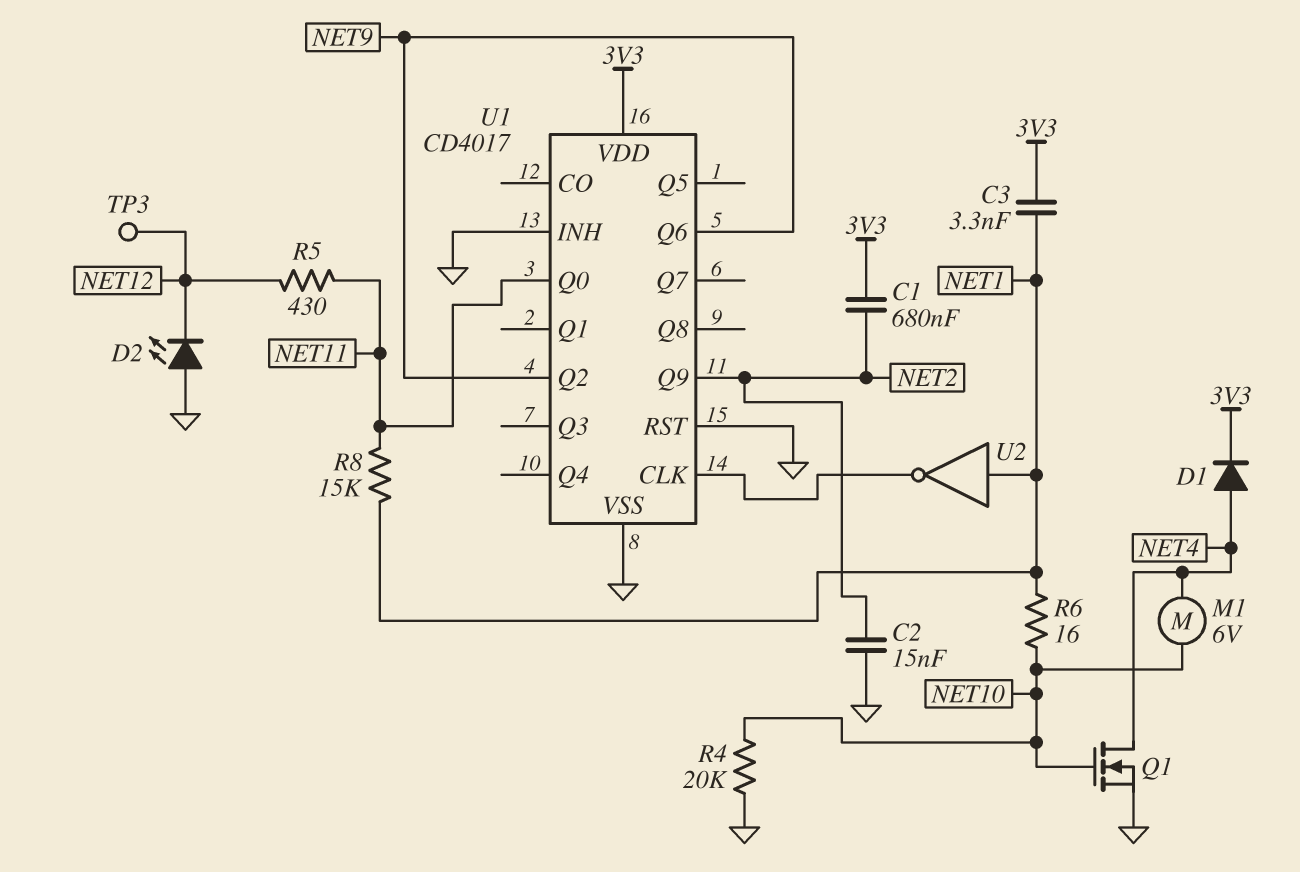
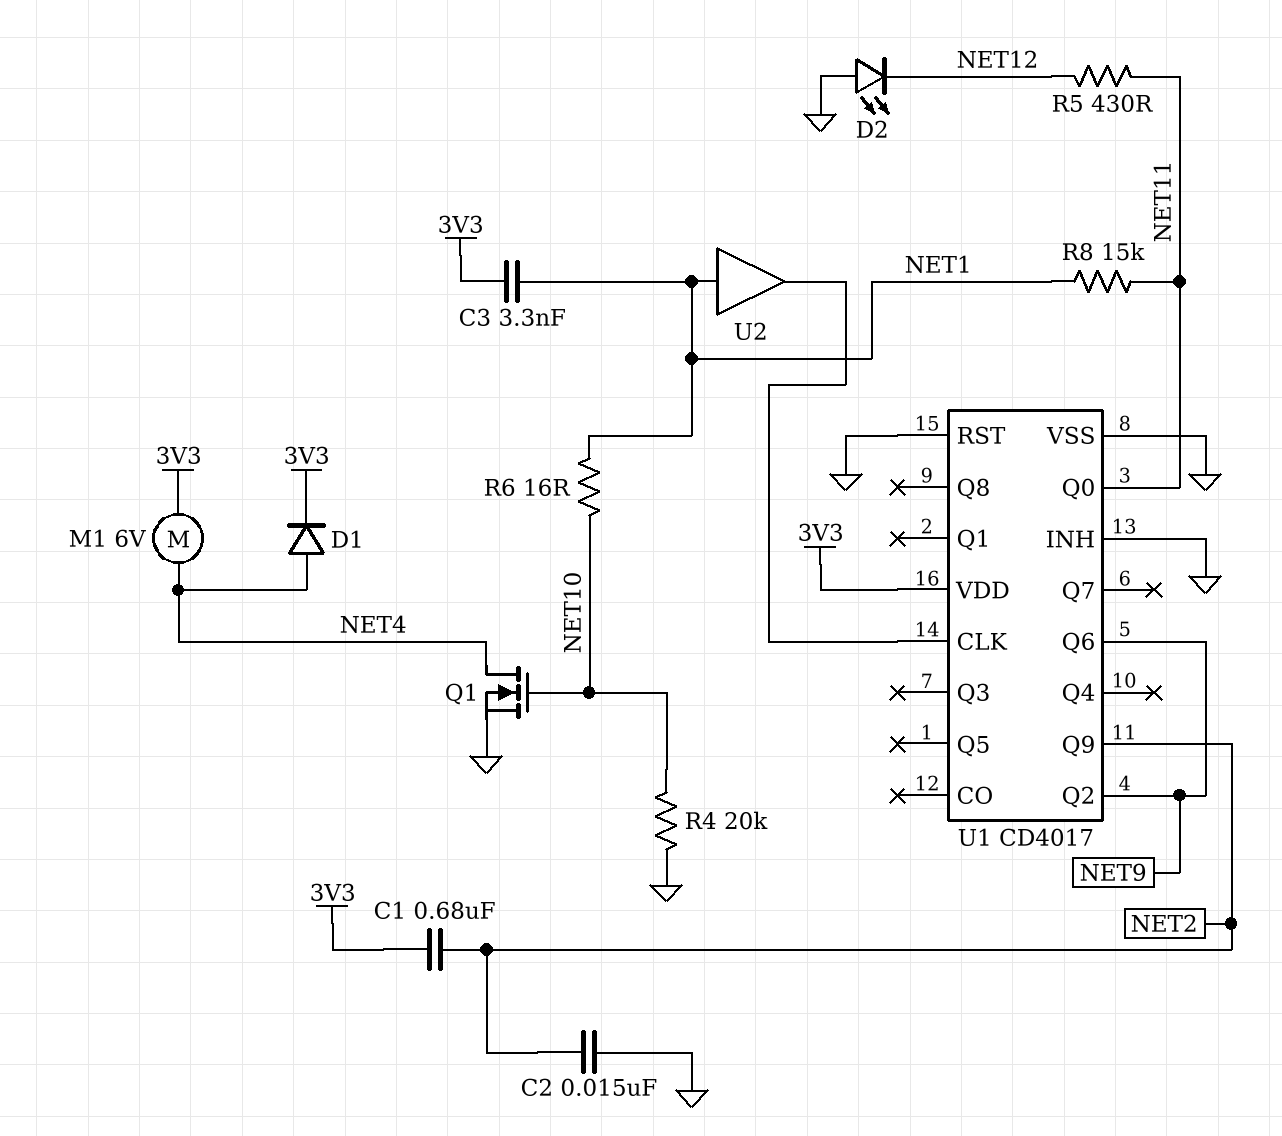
M1: motor 6V (NET4, NET10) -> motor 6V (3V3, NET4)
TP3: test point (NET12) -> none
U2: NOT (in NET1, out U1/CLK) -> buffer (in NET1, out U1/CLK)

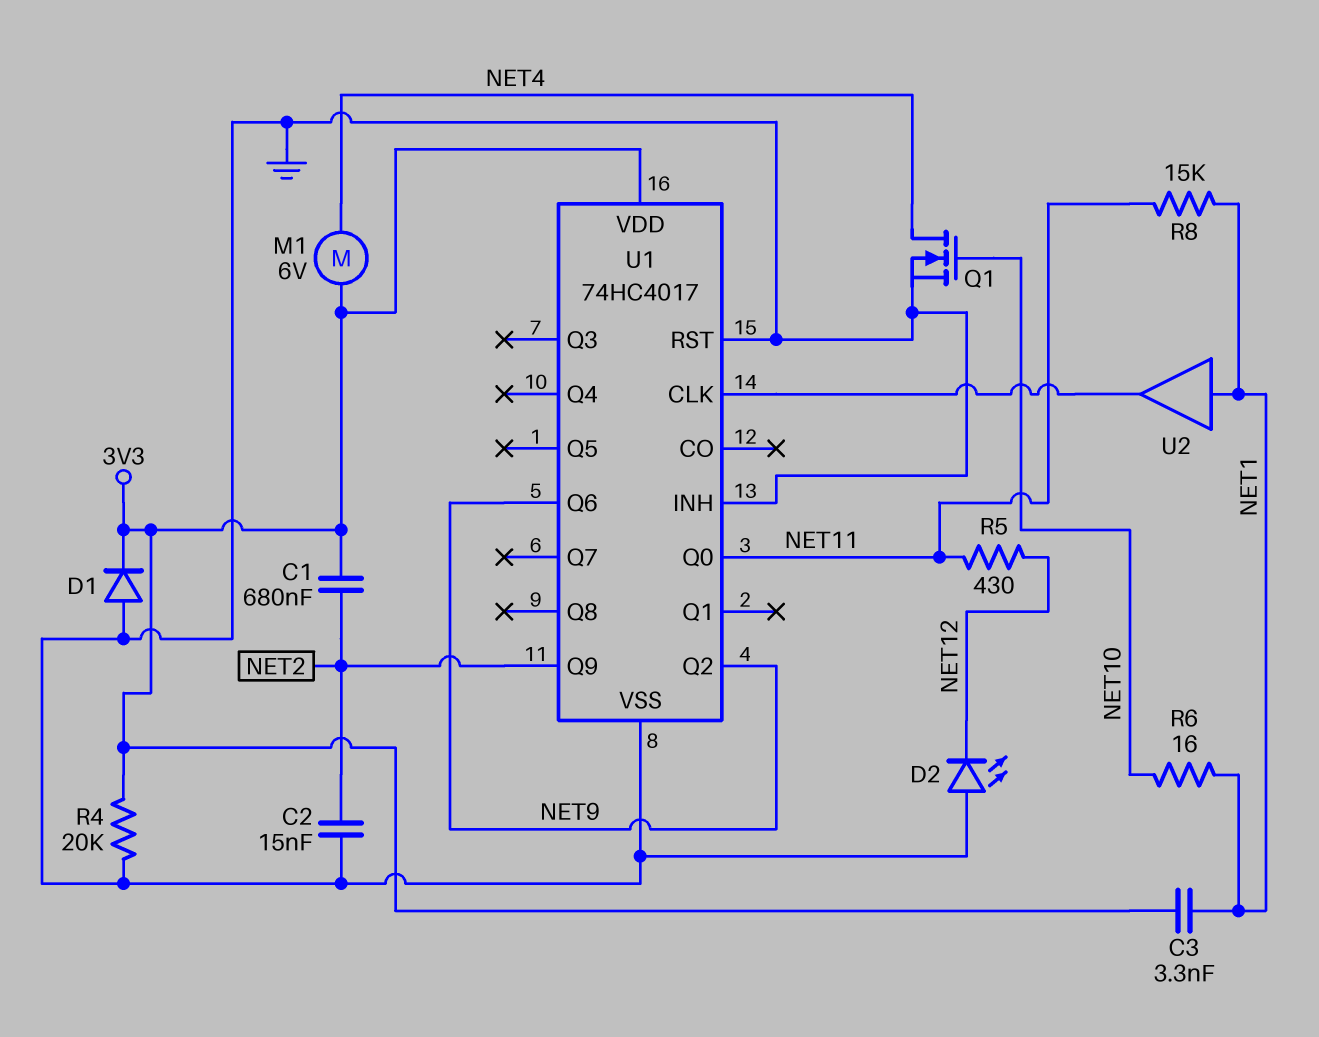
D1: diode (A NET4, K 3V3) -> diode (A GND, K 3V3)
R4: 20k (GND, NET10) -> 20k (3V3, GND)
U1: CD4017 -> 74HC4017

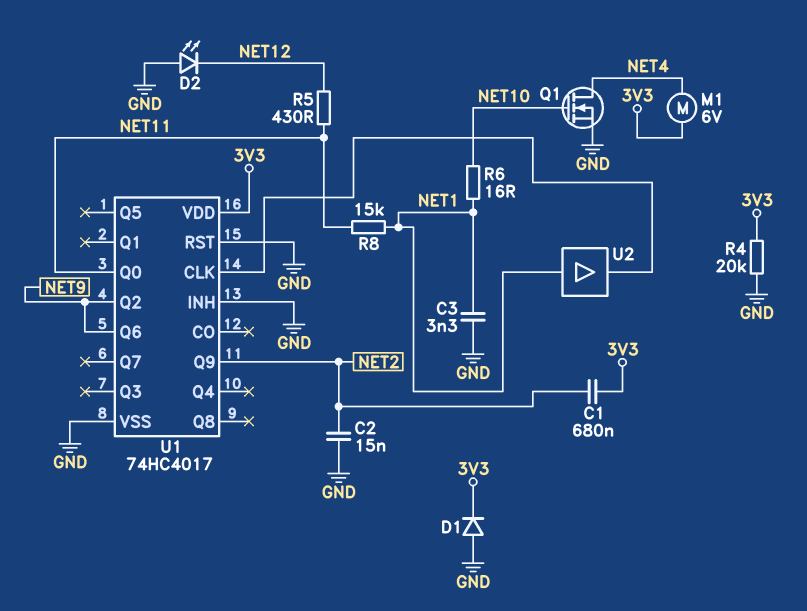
C3: 3.3nF (3V3, NET1) -> 3.3nF (GND, NET1)

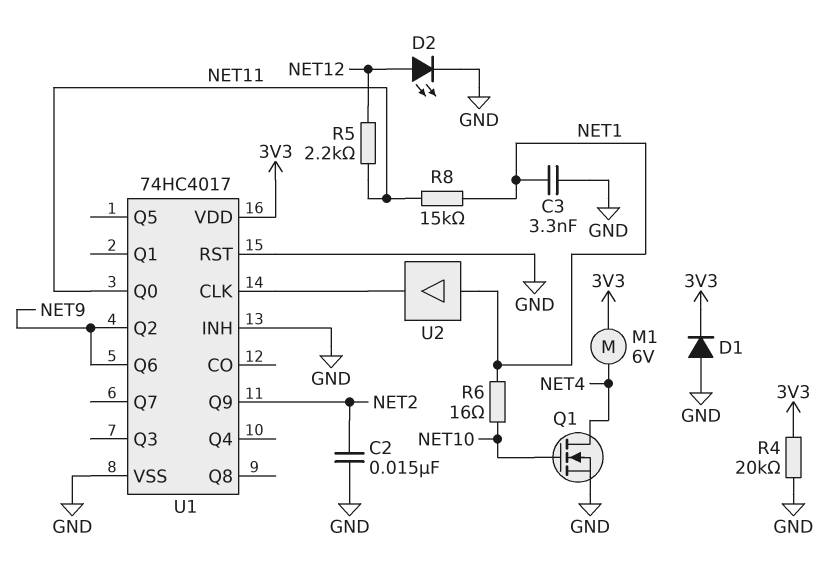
C1: 680nF (3V3, NET2) -> none
D2: LED (A GND, K NET12) -> LED (A NET12, K GND)
R5: 430 (NET11, NET12) -> 2.2k (NET11, NET12)

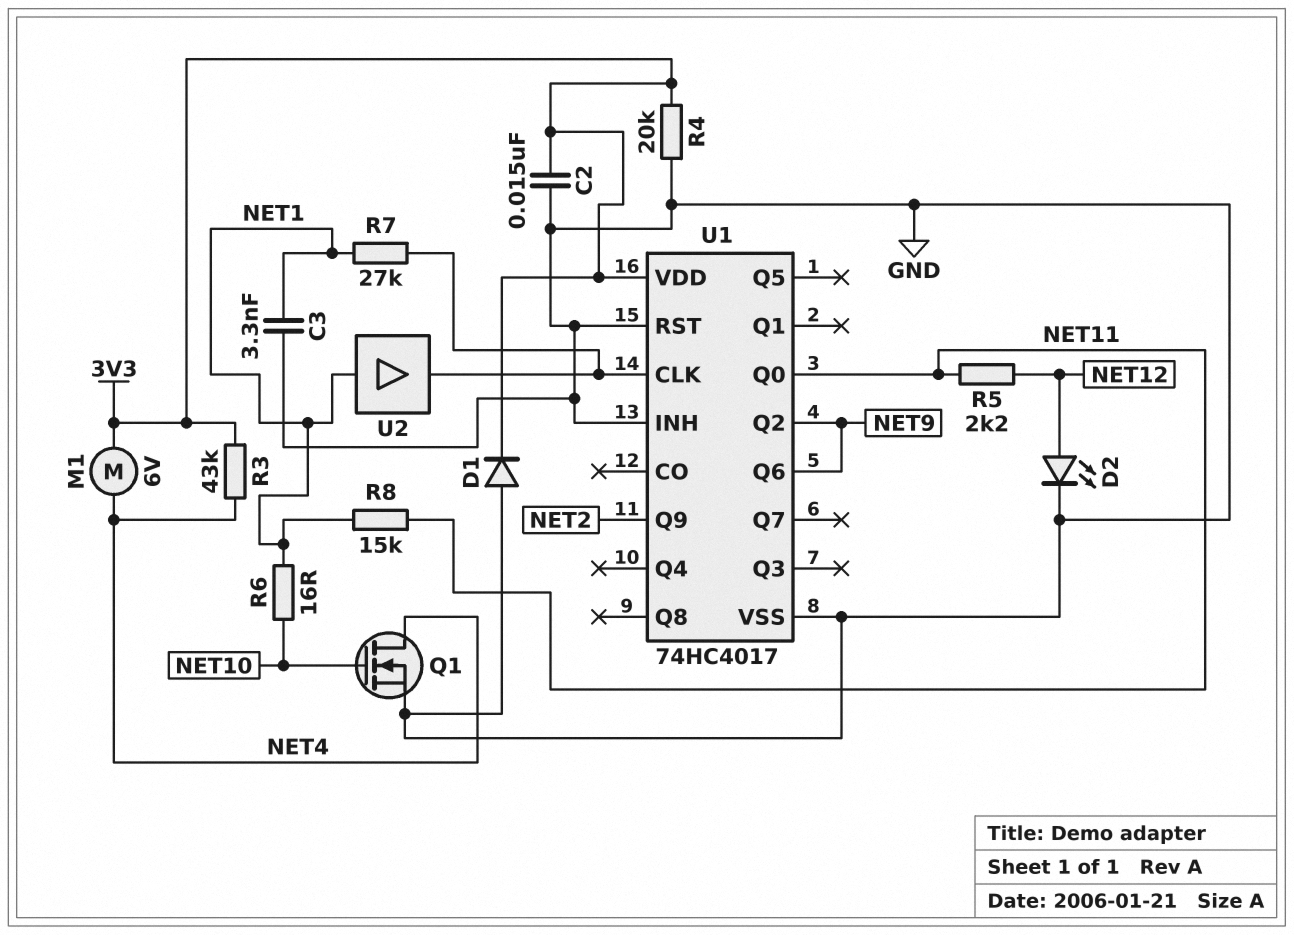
C2: 15nF (GND, NET2) -> 15nF (3V3, GND)
R3: none -> 43k (3V3, NET4)
R7: none -> 27k (NET1, U1/CLK)

